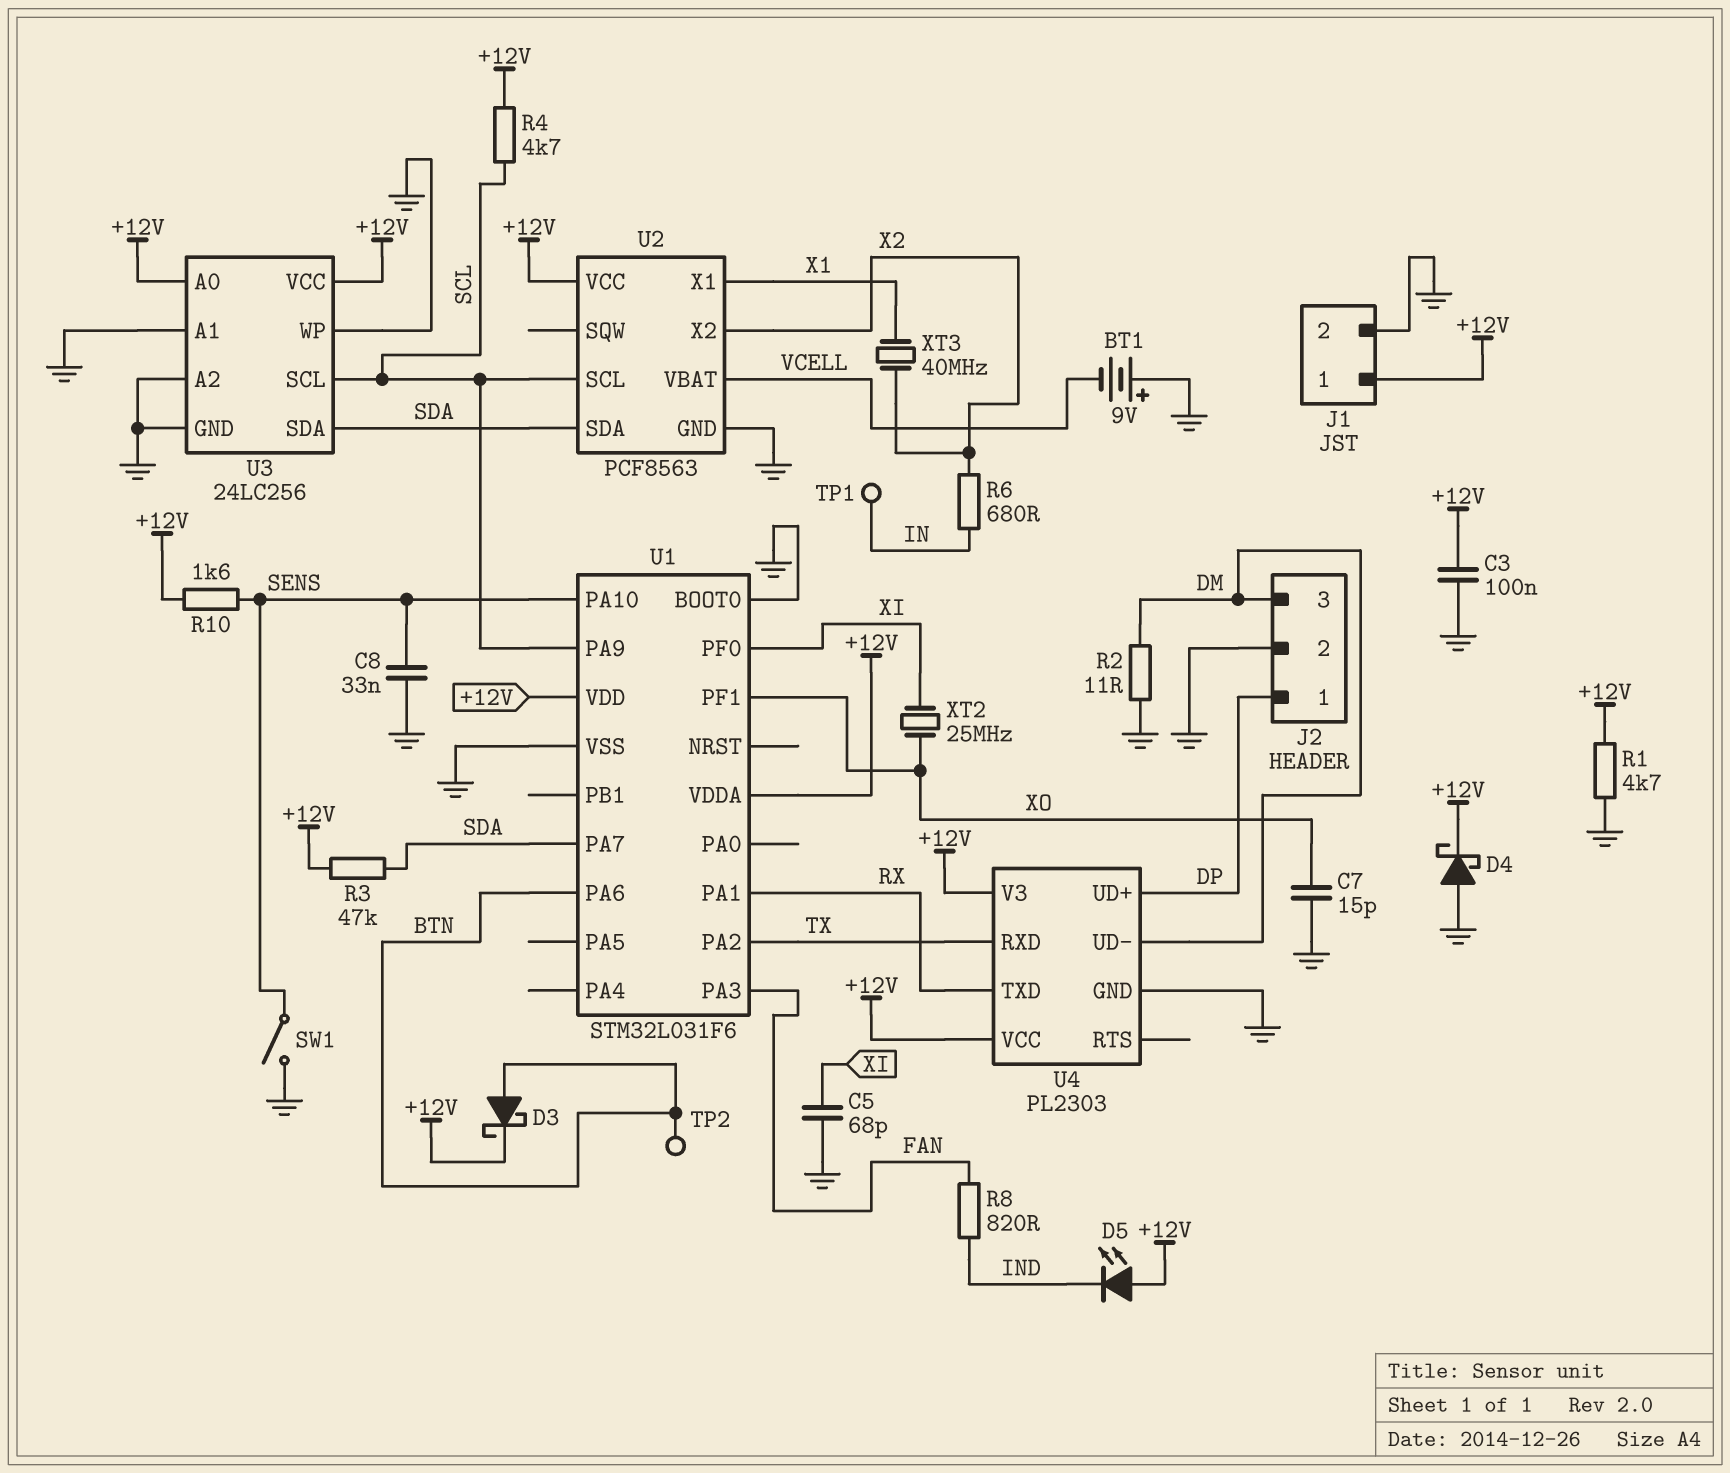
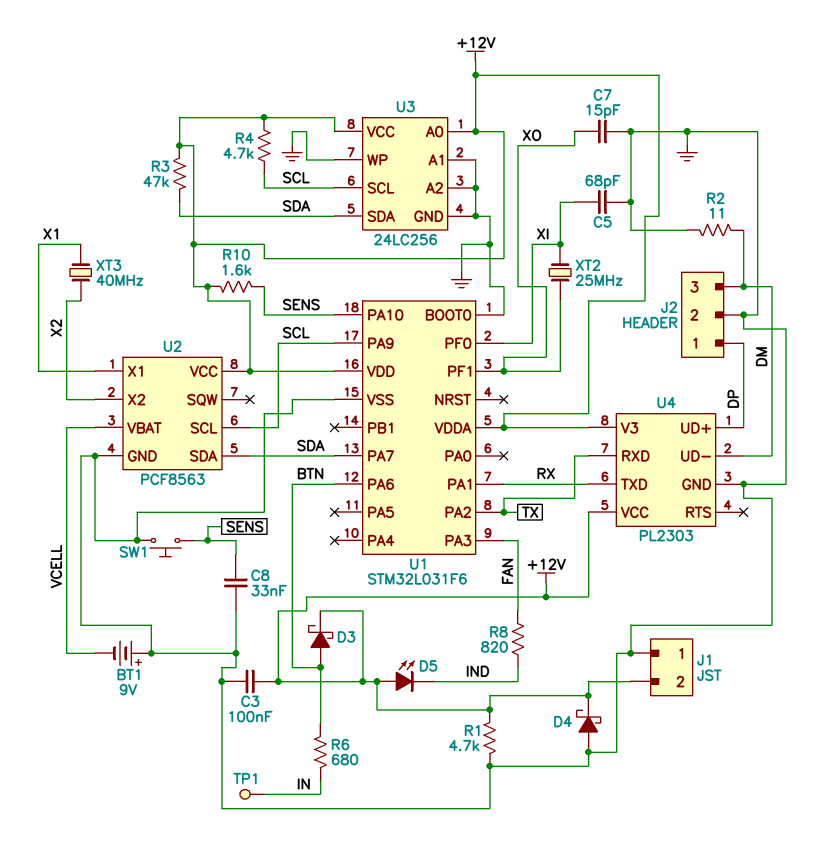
J1 pin 1: +12V -> GND
J1 pin 2: GND -> +12V
R6: 680 (IN, X2) -> 680 (BTN, IN)
SW1: switch (GND, SENS) -> button (GND, SENS)
TP2: test point (BTN) -> none

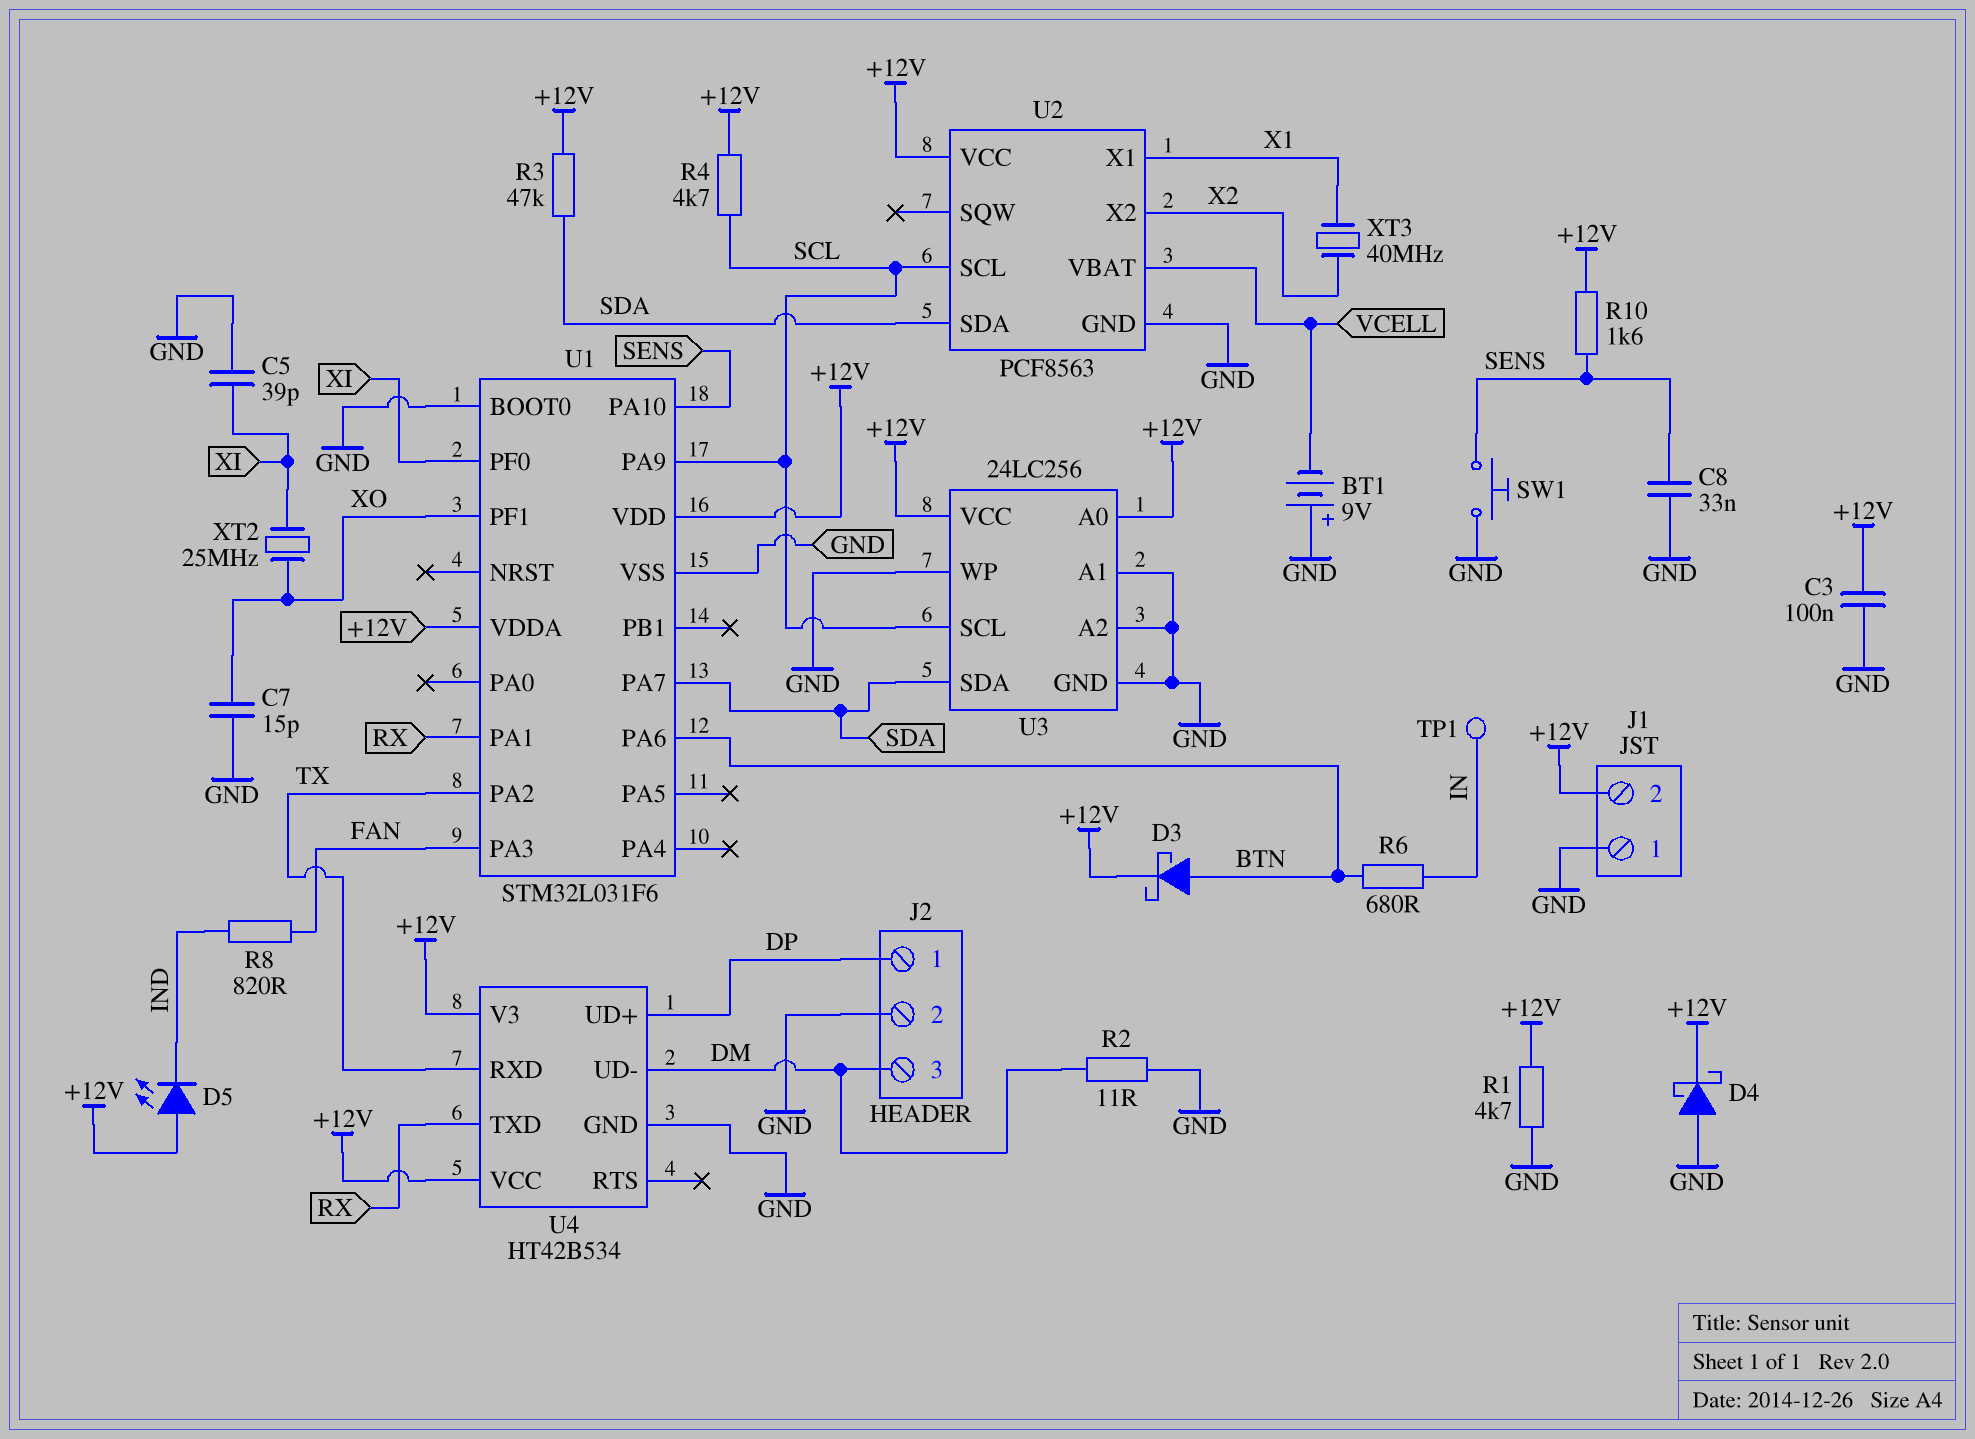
C5: 68pF (GND, XI) -> 39pF (GND, XI)
U4: PL2303 -> HT42B534

